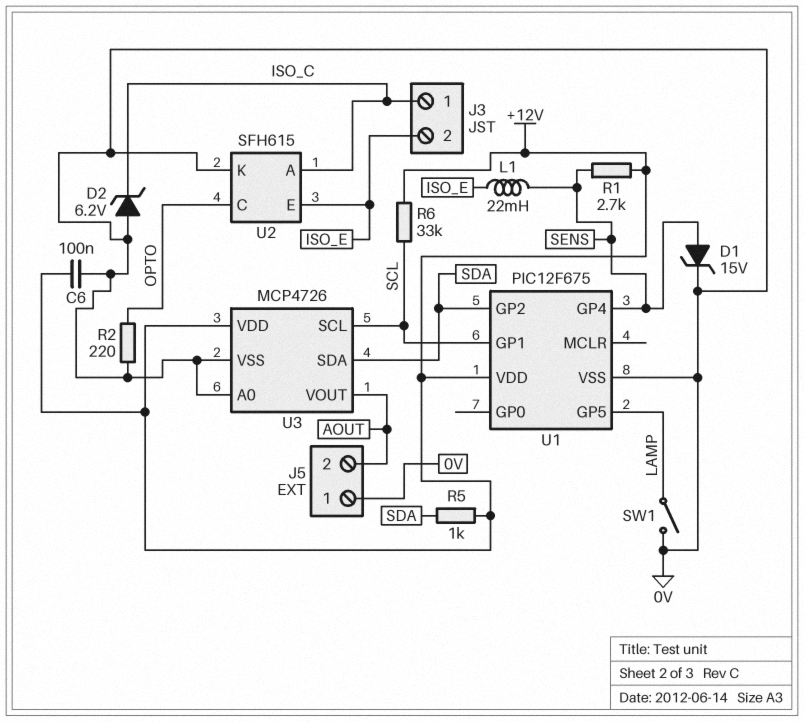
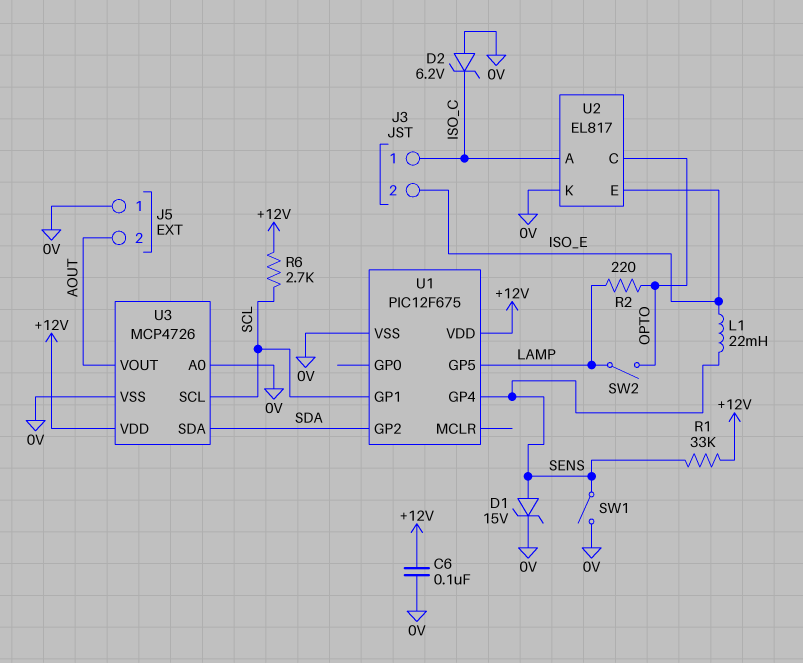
R1: 2.7k (+12V, SENS) -> 33k (+12V, SENS)
R2: 220 (0V, OPTO) -> 220 (LAMP, OPTO)
R5: 1k (+12V, SDA) -> none
R6: 33k (+12V, SCL) -> 2.7k (+12V, SCL)
SW1: switch (0V, LAMP) -> switch (0V, SENS)
SW2: none -> switch (LAMP, OPTO)
U2: SFH615 -> EL817

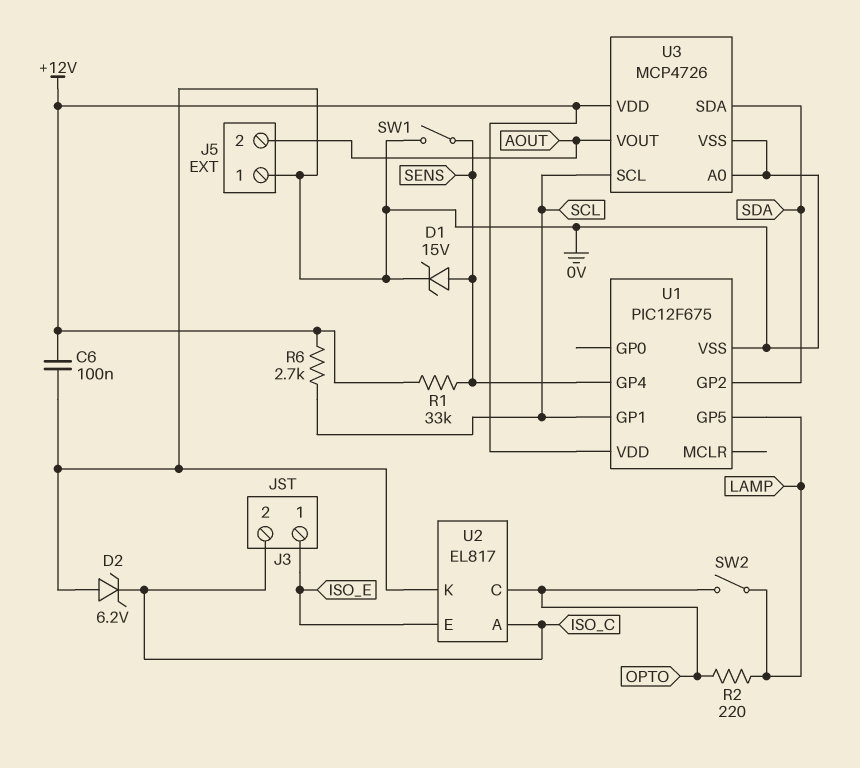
J3 pin 1: ISO_C -> ISO_E
J3 pin 2: ISO_E -> ISO_C
L1: 22mH (ISO_E, SENS) -> none

